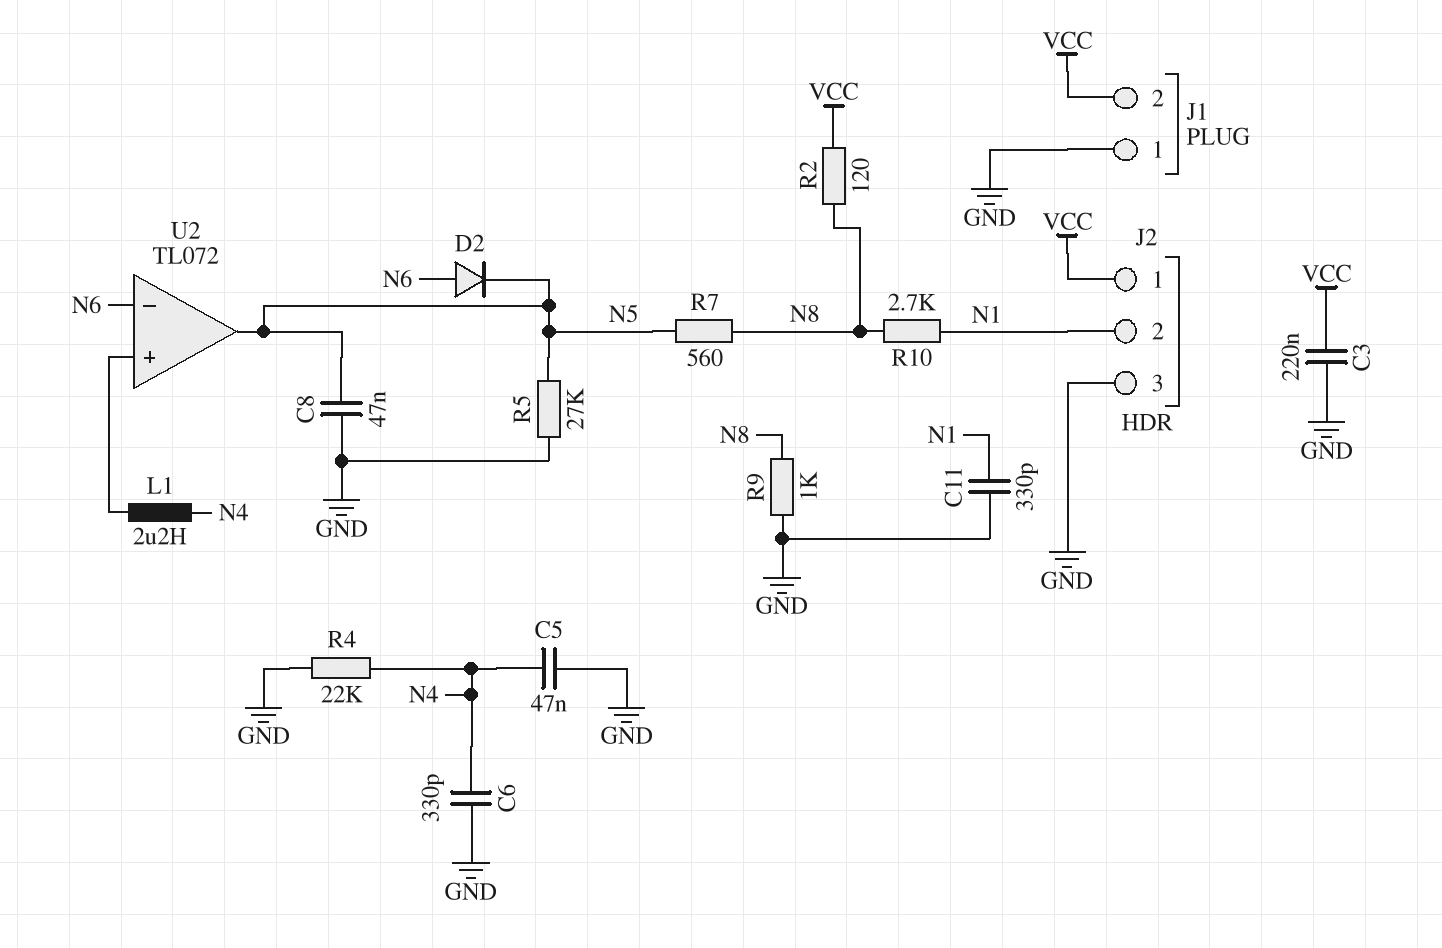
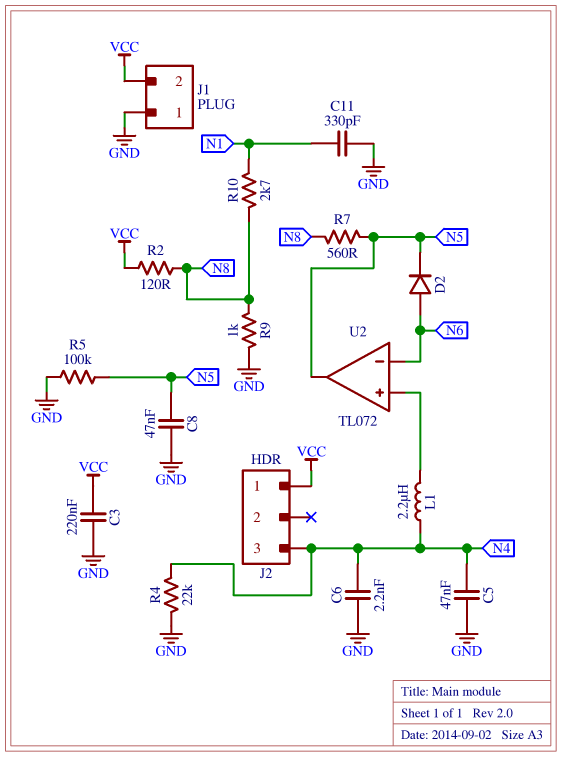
C6: 330pF (GND, N4) -> 2.2nF (GND, N4)
J2 pin 2: N1 -> none
J2 pin 3: GND -> N4
R5: 27k (GND, N5) -> 100k (GND, N5)

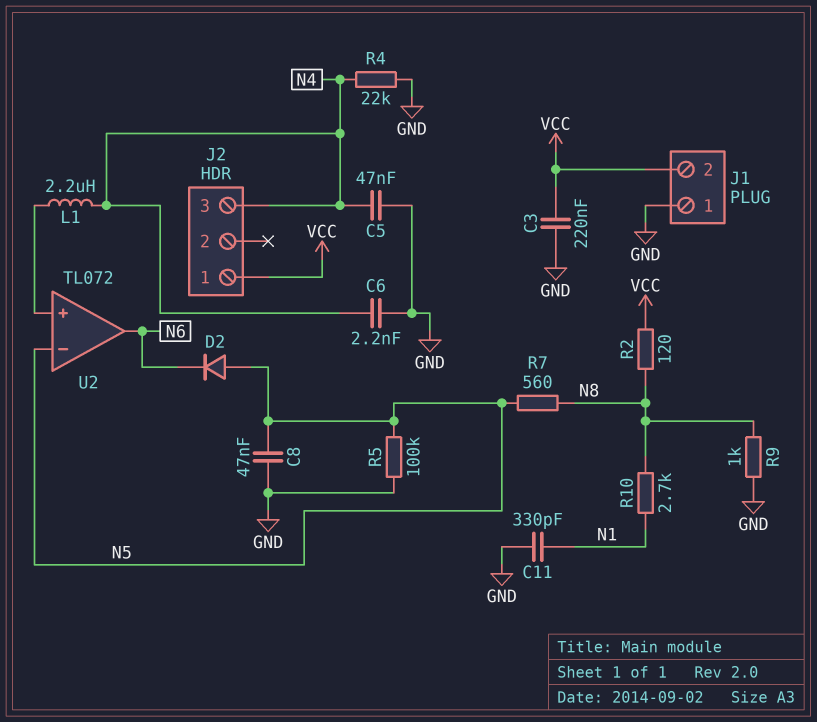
D2: diode (A N6, K N5) -> diode (A N5, K N6)
U2 pin in-: N6 -> N5
U2 pin out: N5 -> N6

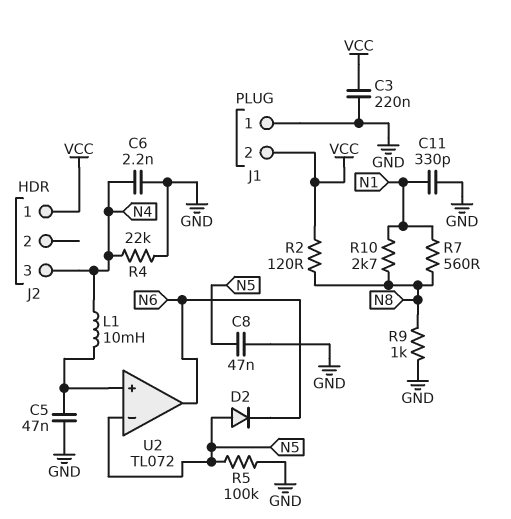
C5: 47nF (GND, N4) -> 47nF (GND, U2/in+)
L1: 2.2uH (N4, U2/in+) -> 10mH (N4, U2/in+)
R7: 560 (N5, N8) -> 560 (N1, N8)

